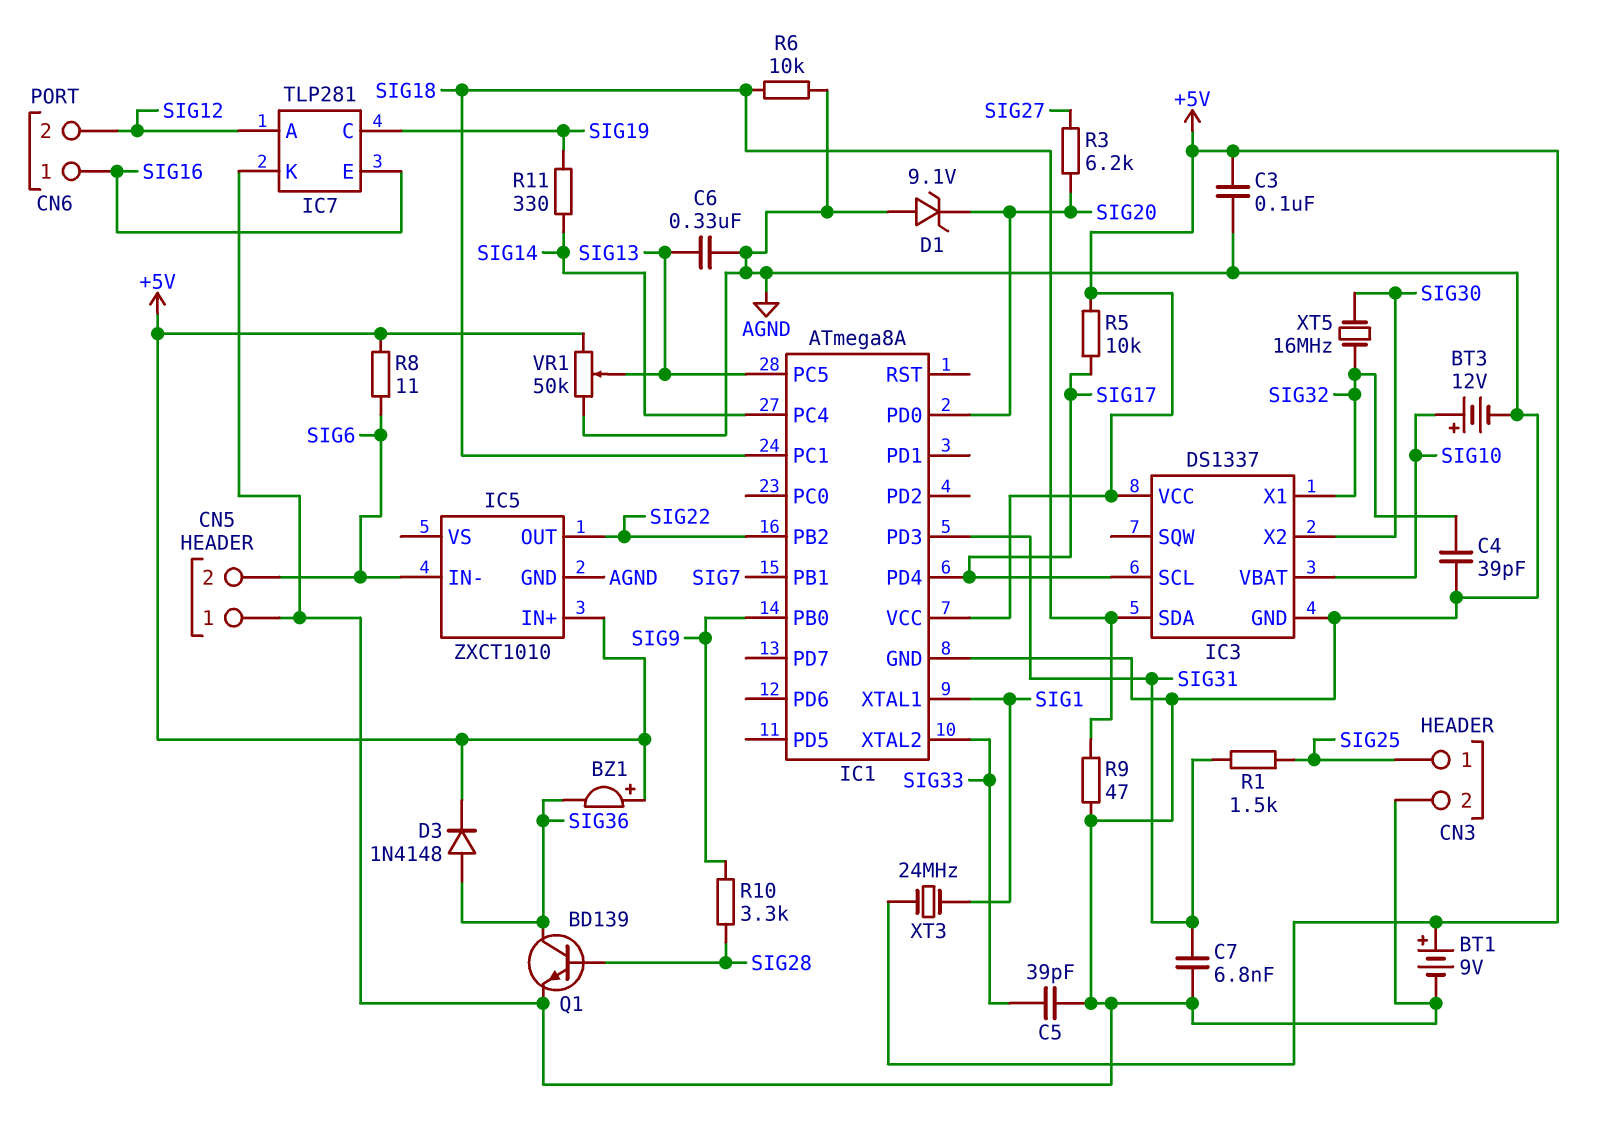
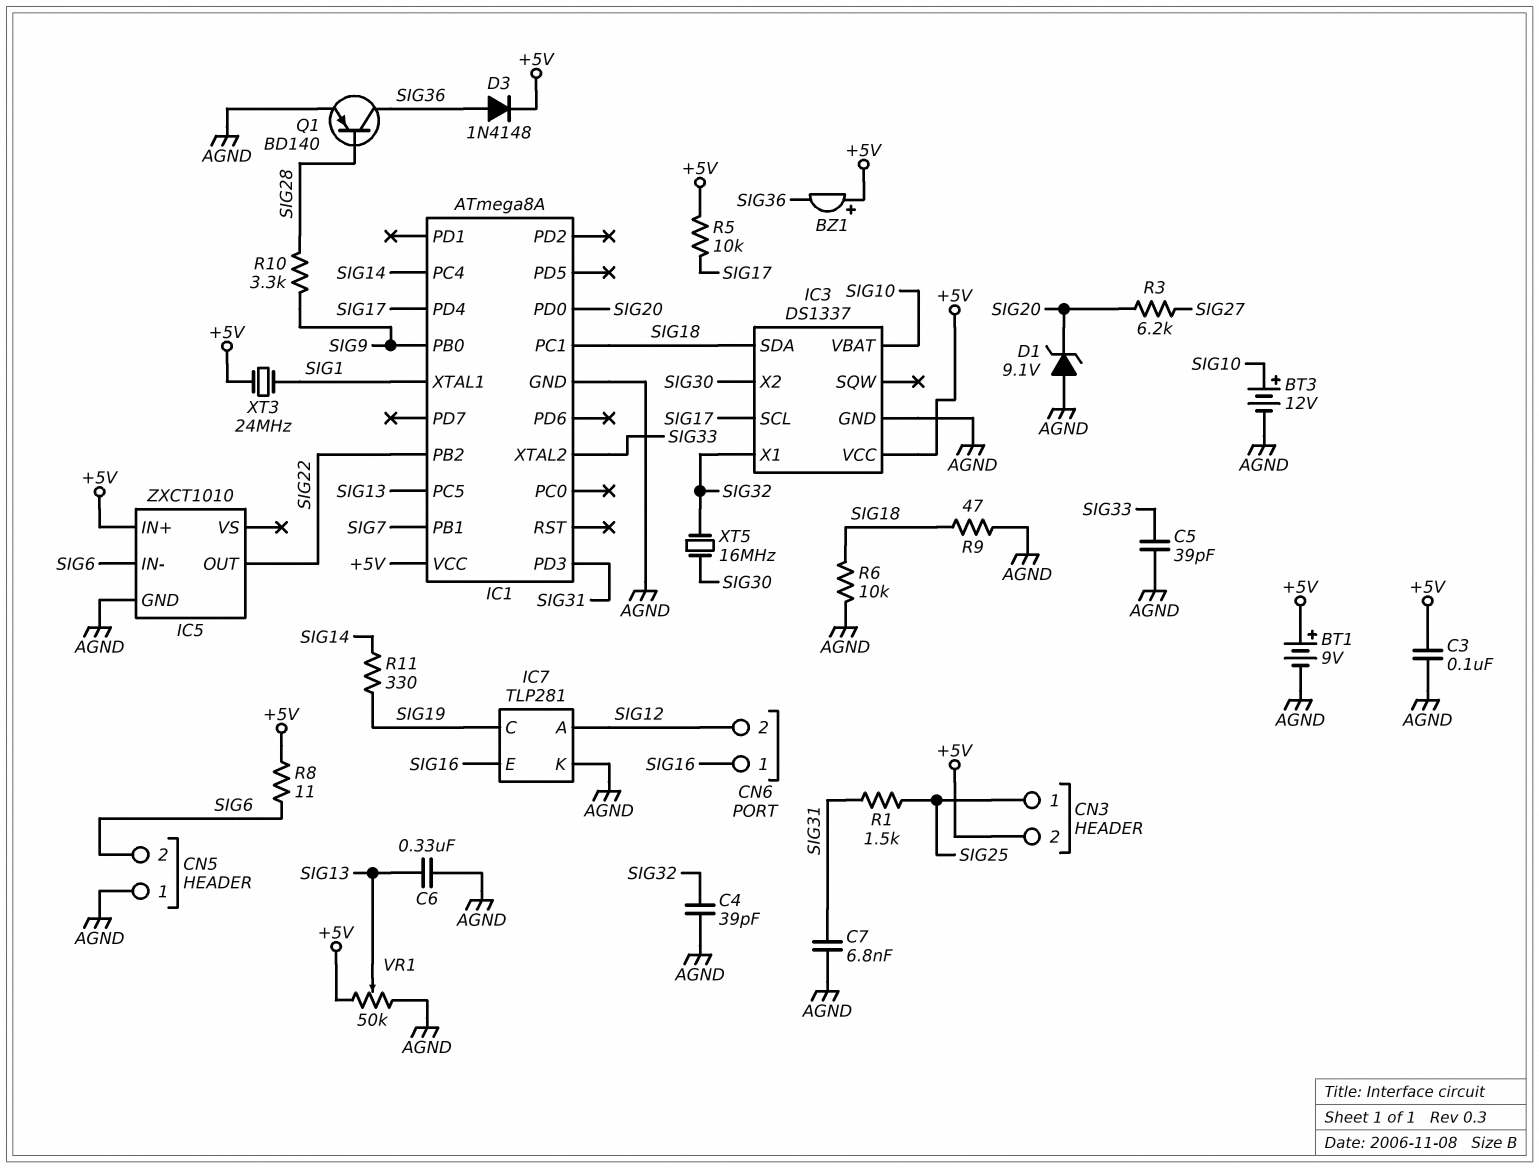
CN3 pin 2: AGND -> +5V
Q1: NPN BD139 (B SIG28, C SIG36, E AGND) -> PNP BD140 (B SIG28, C SIG36, E AGND)

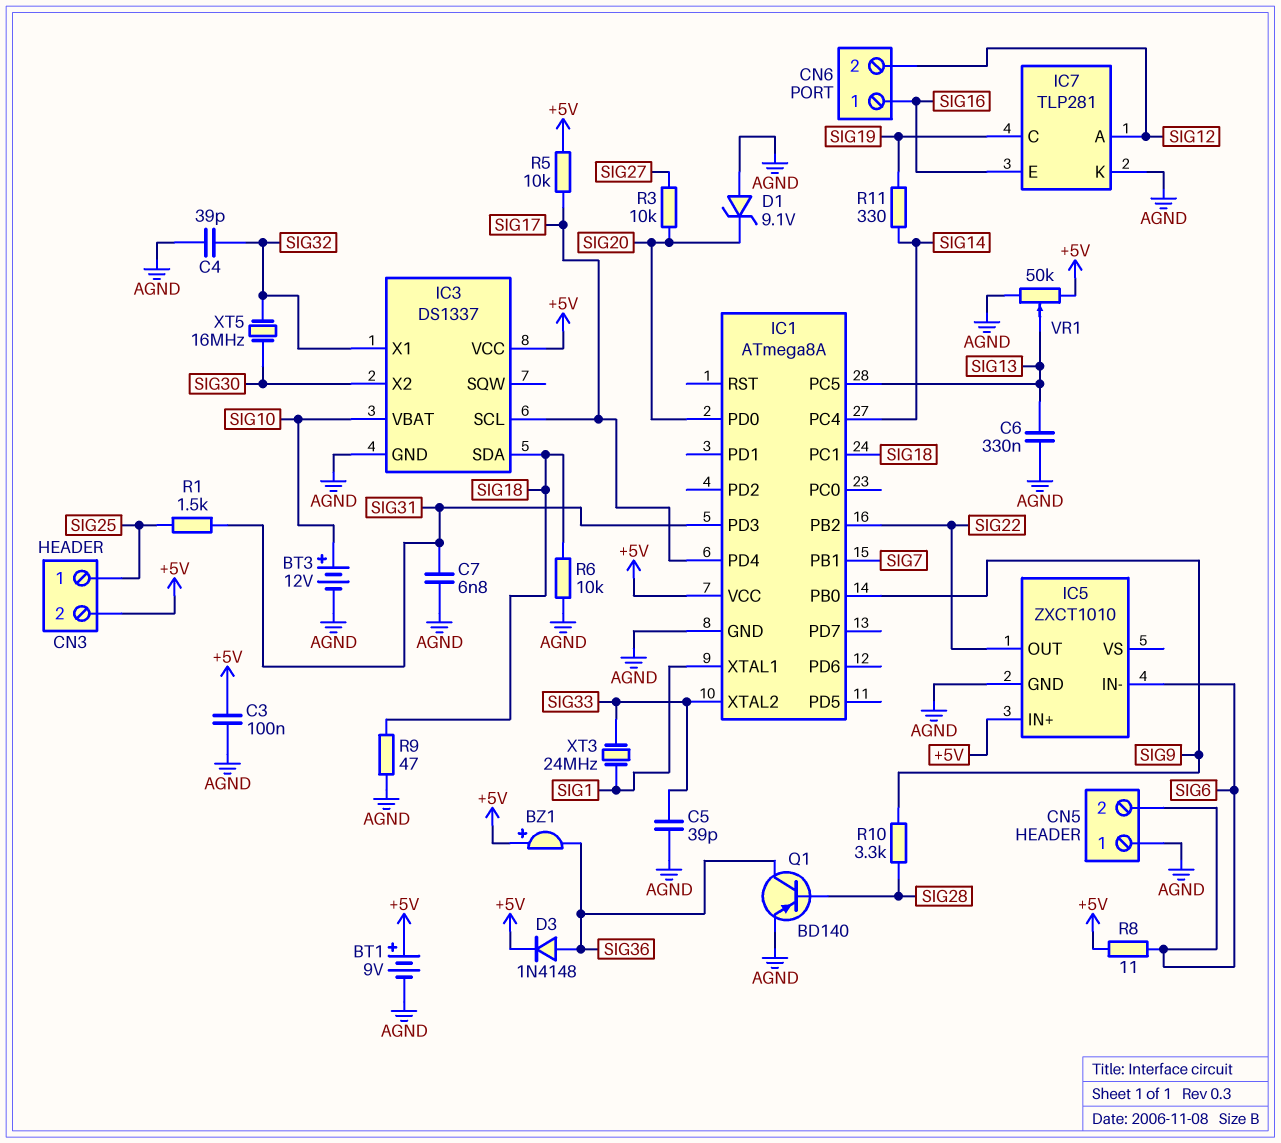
R3: 6.2k (SIG20, SIG27) -> 10k (SIG20, SIG27)
XT3: 24MHz (+5V, SIG1) -> 24MHz (SIG1, SIG33)

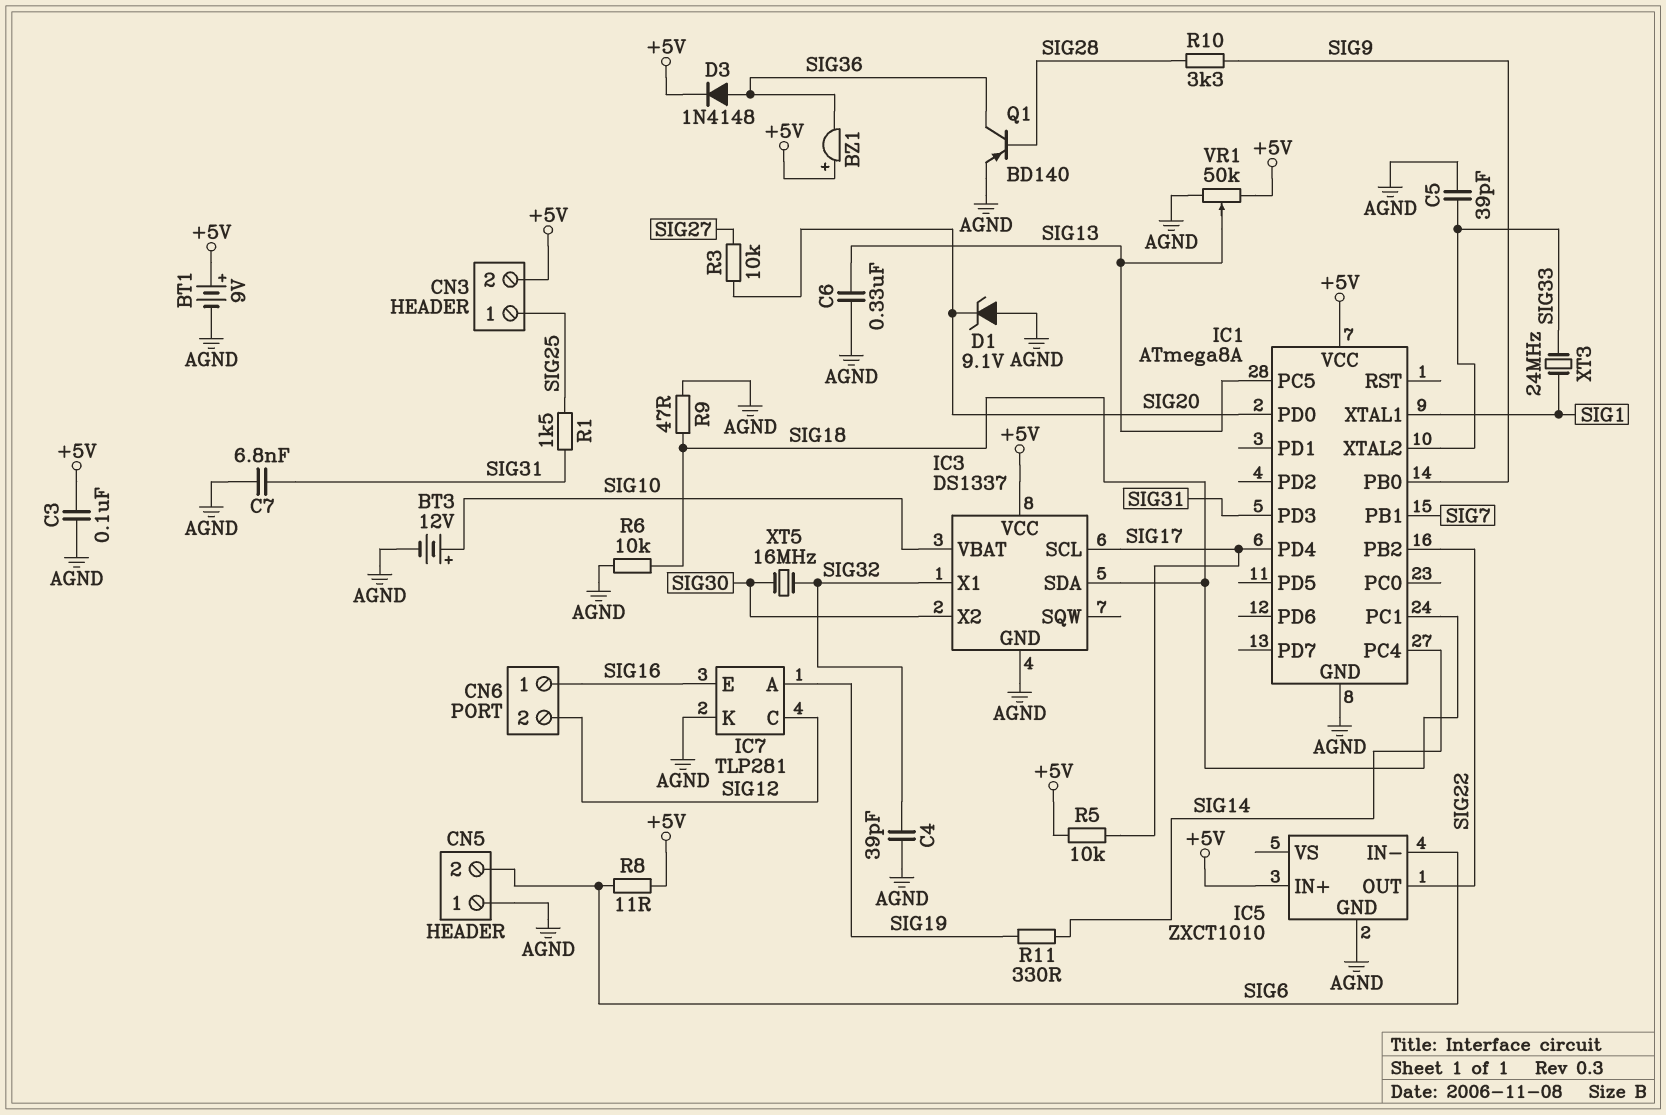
IC7 pin A: SIG12 -> SIG19
IC7 pin C: SIG19 -> SIG12

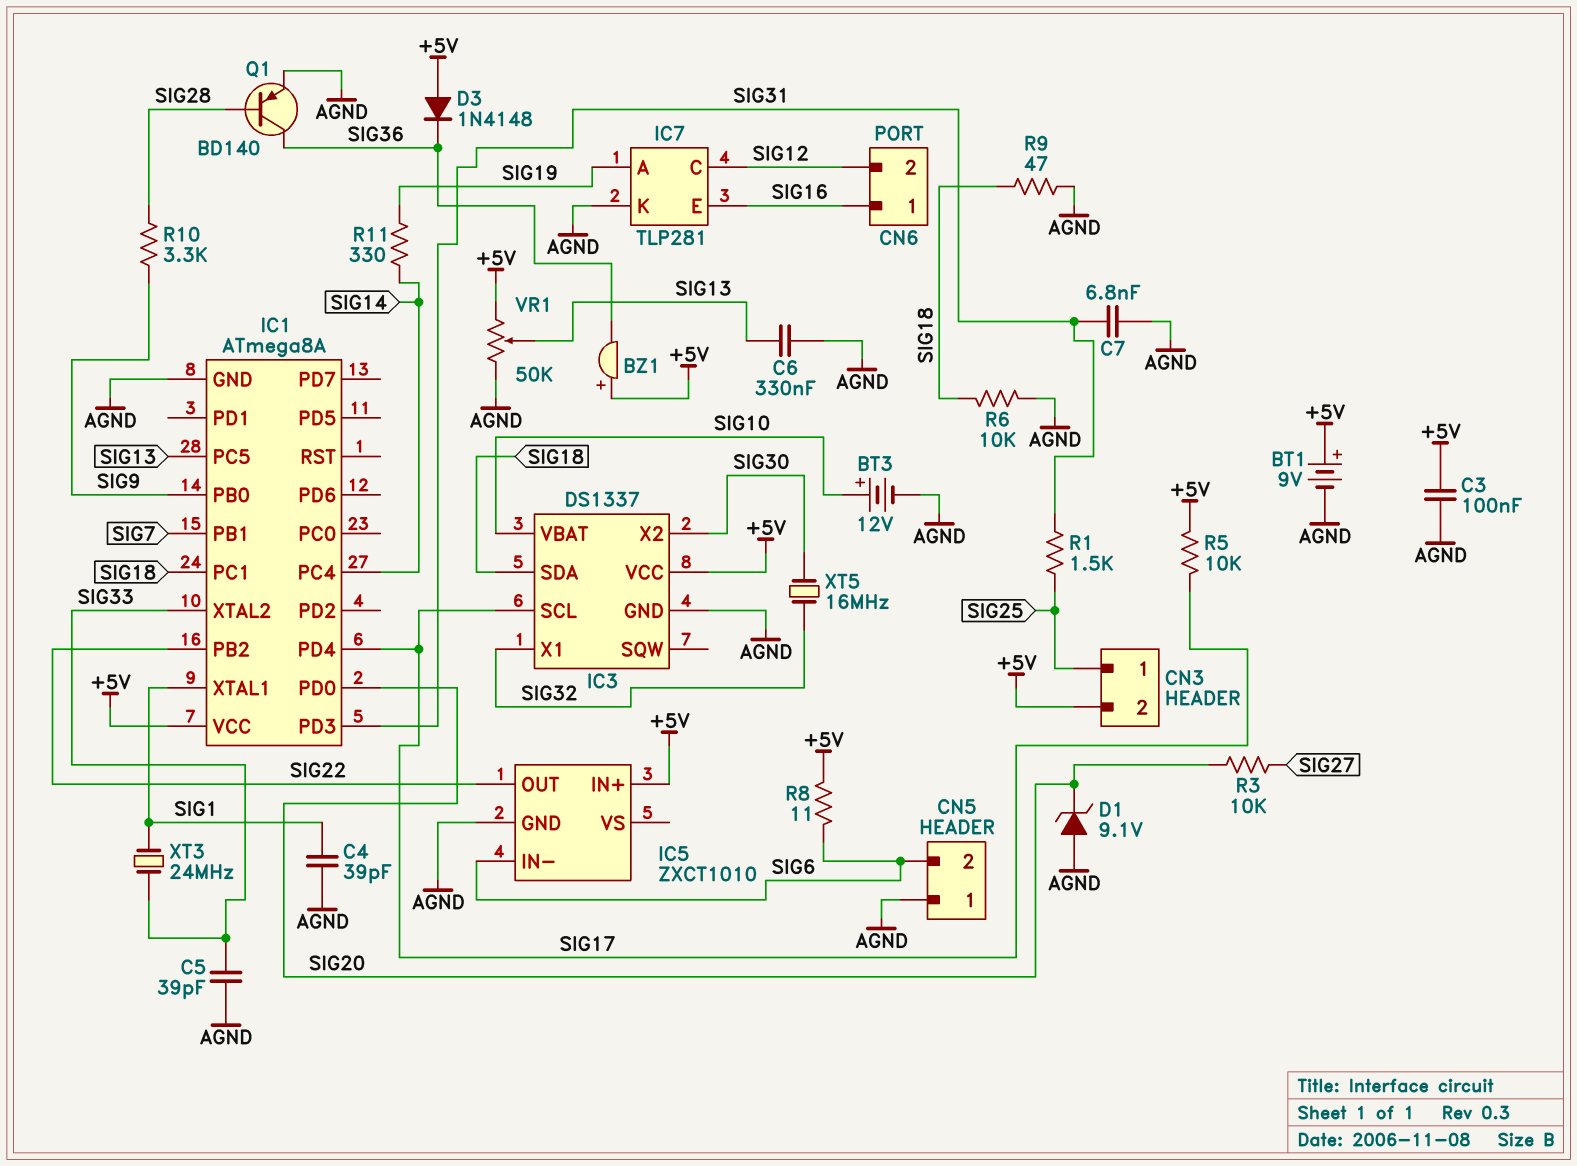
C4: 39pF (AGND, SIG32) -> 39pF (AGND, SIG1)
D3: diode 1N4148 (A SIG36, K +5V) -> diode 1N4148 (A +5V, K SIG36)

